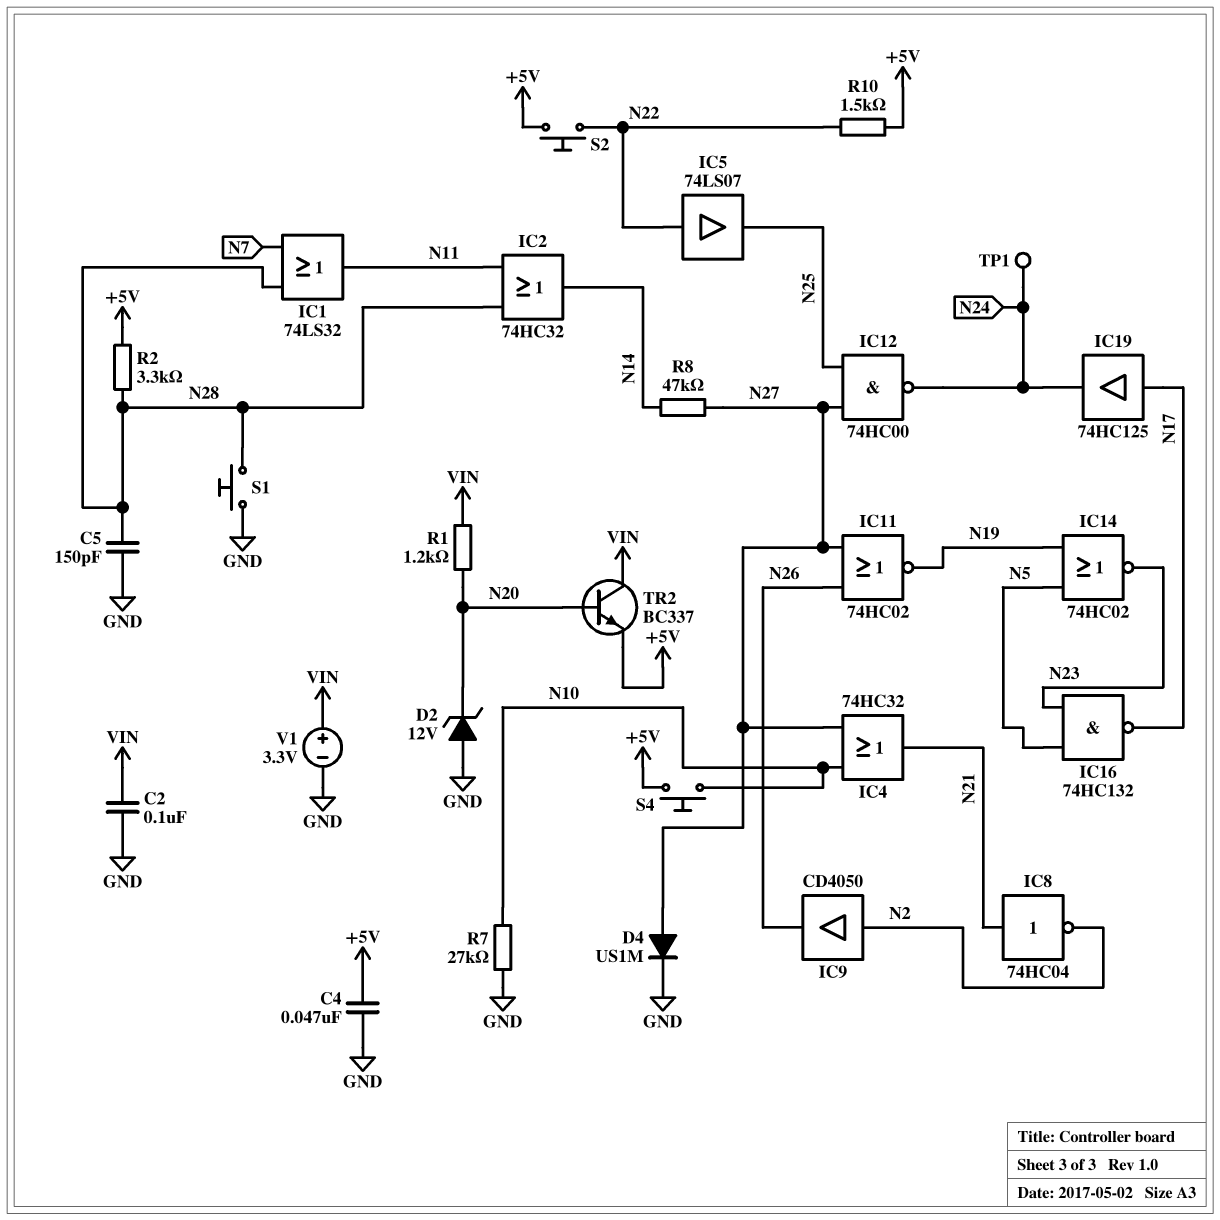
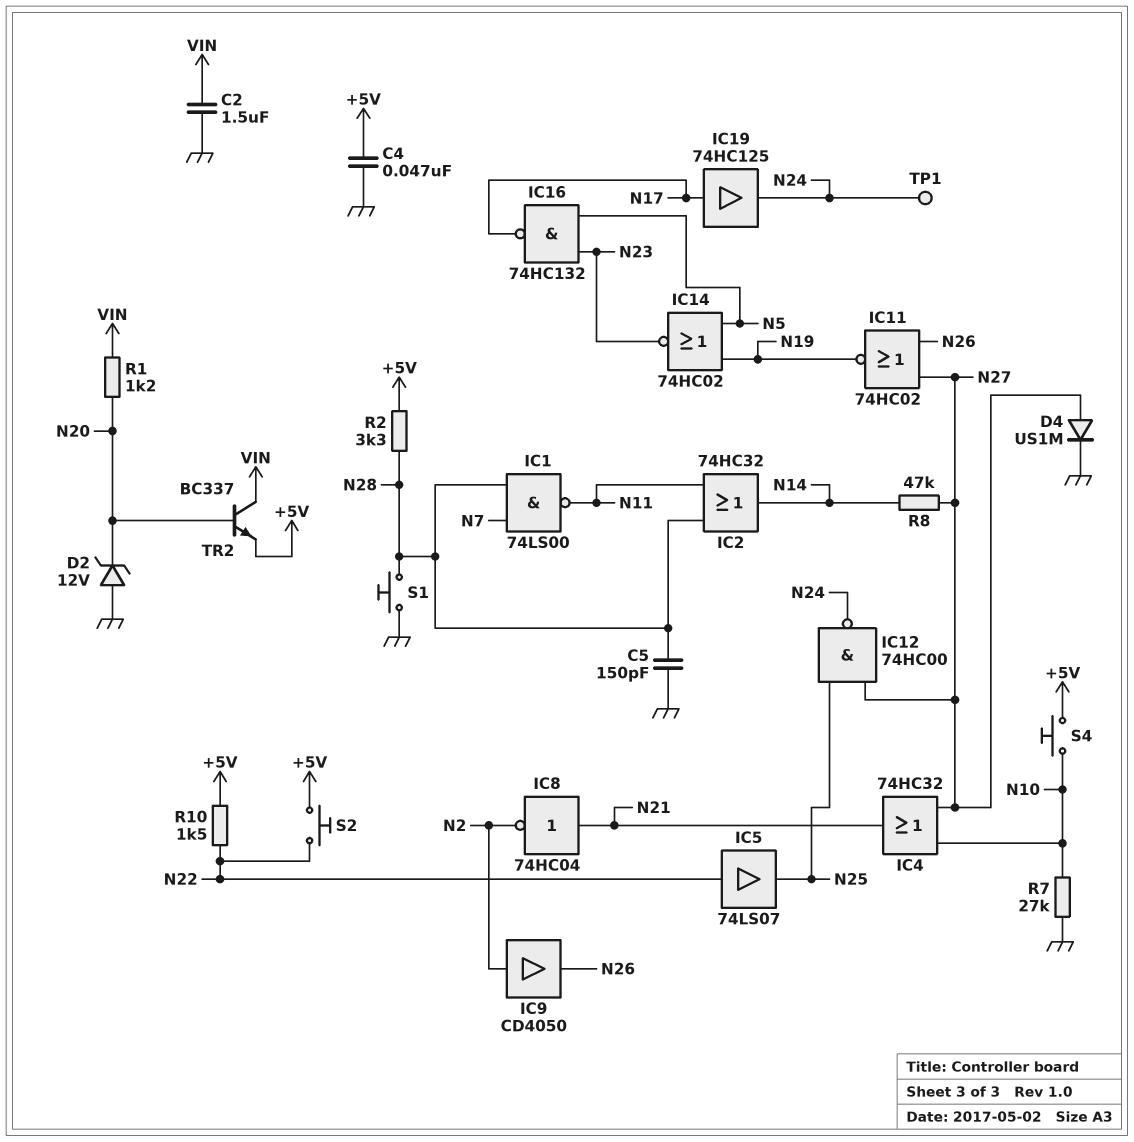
C2: 100nF (GND, VIN) -> 1.5uF (GND, VIN)
IC1: OR 74LS32 (in N7, in N28, out N11) -> NAND 74LS00 (in N7, in N28, out N11)
V1: 3.3V (plus VIN, minus GND) -> none

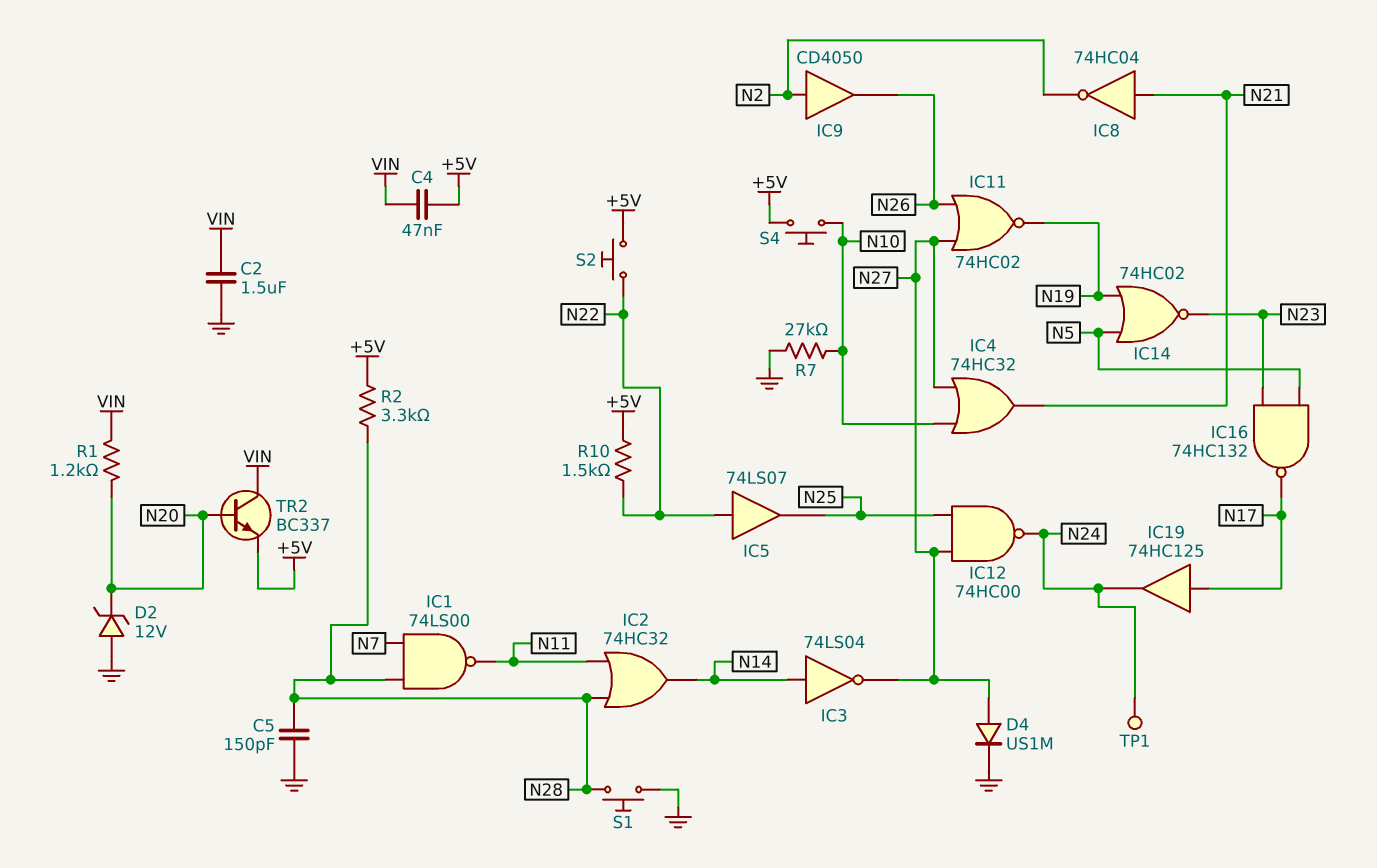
C4: 47nF (+5V, GND) -> 47nF (+5V, VIN)
IC3: none -> NOT 74LS04 (in N14, out N27)
R8: 47k (N14, N27) -> none

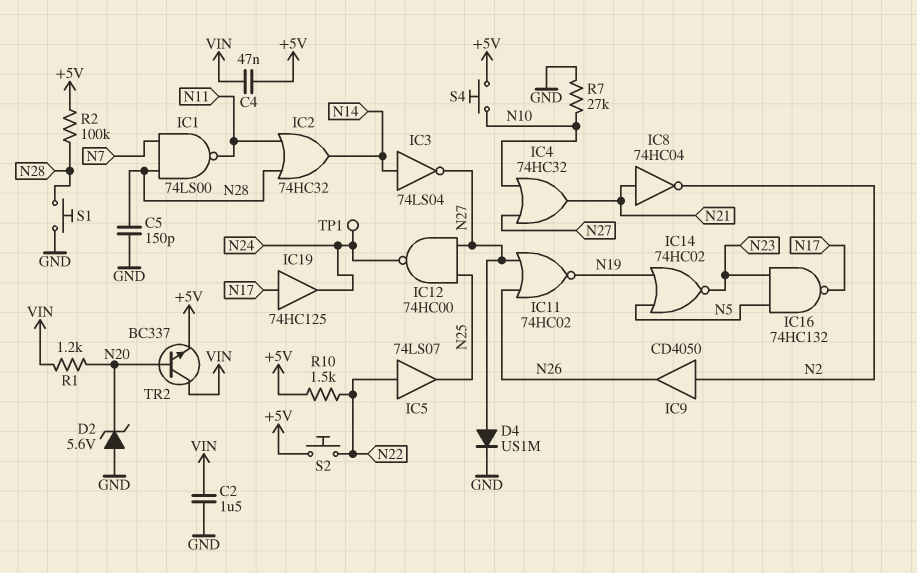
D2: zener 12V (A GND, K N20) -> zener 5.6V (A GND, K N20)
R2: 3.3k (+5V, N28) -> 100k (+5V, N28)

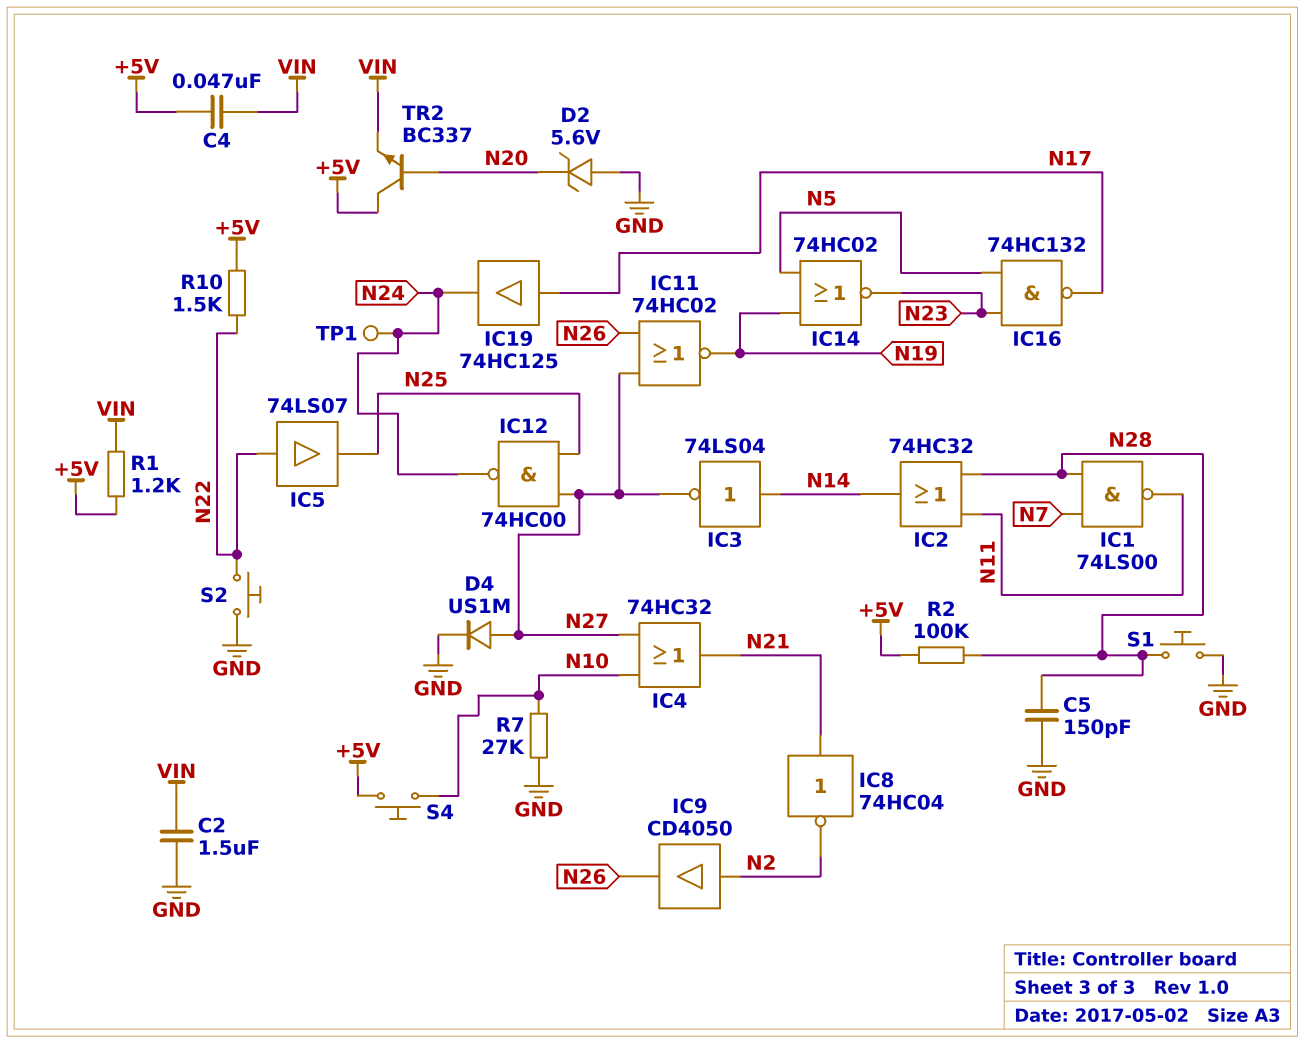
R1: 1.2k (N20, VIN) -> 1.2k (+5V, VIN)
S2: button (+5V, N22) -> button (GND, N22)
TR2: NPN BC337 (B N20, C VIN, E +5V) -> NPN BC337 (B N20, C +5V, E VIN)

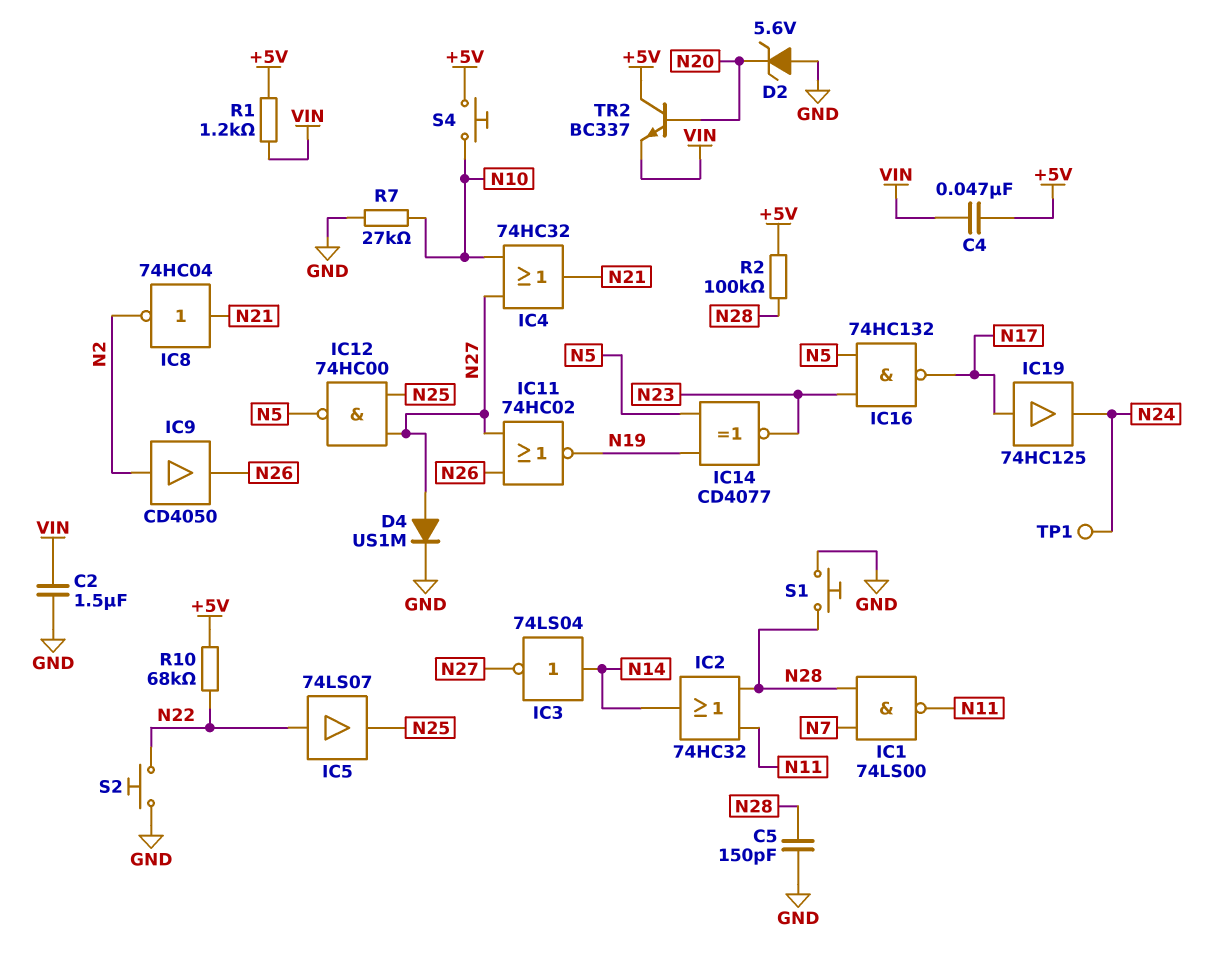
IC12: NAND 74HC00 (in N25, in N27, out N24) -> NAND 74HC00 (in N25, in N27, out N5)
IC14: NOR 74HC02 (in N5, in N19, out N23) -> XNOR CD4077 (in N5, in N19, out N23)
R10: 1.5k (+5V, N22) -> 68k (+5V, N22)

